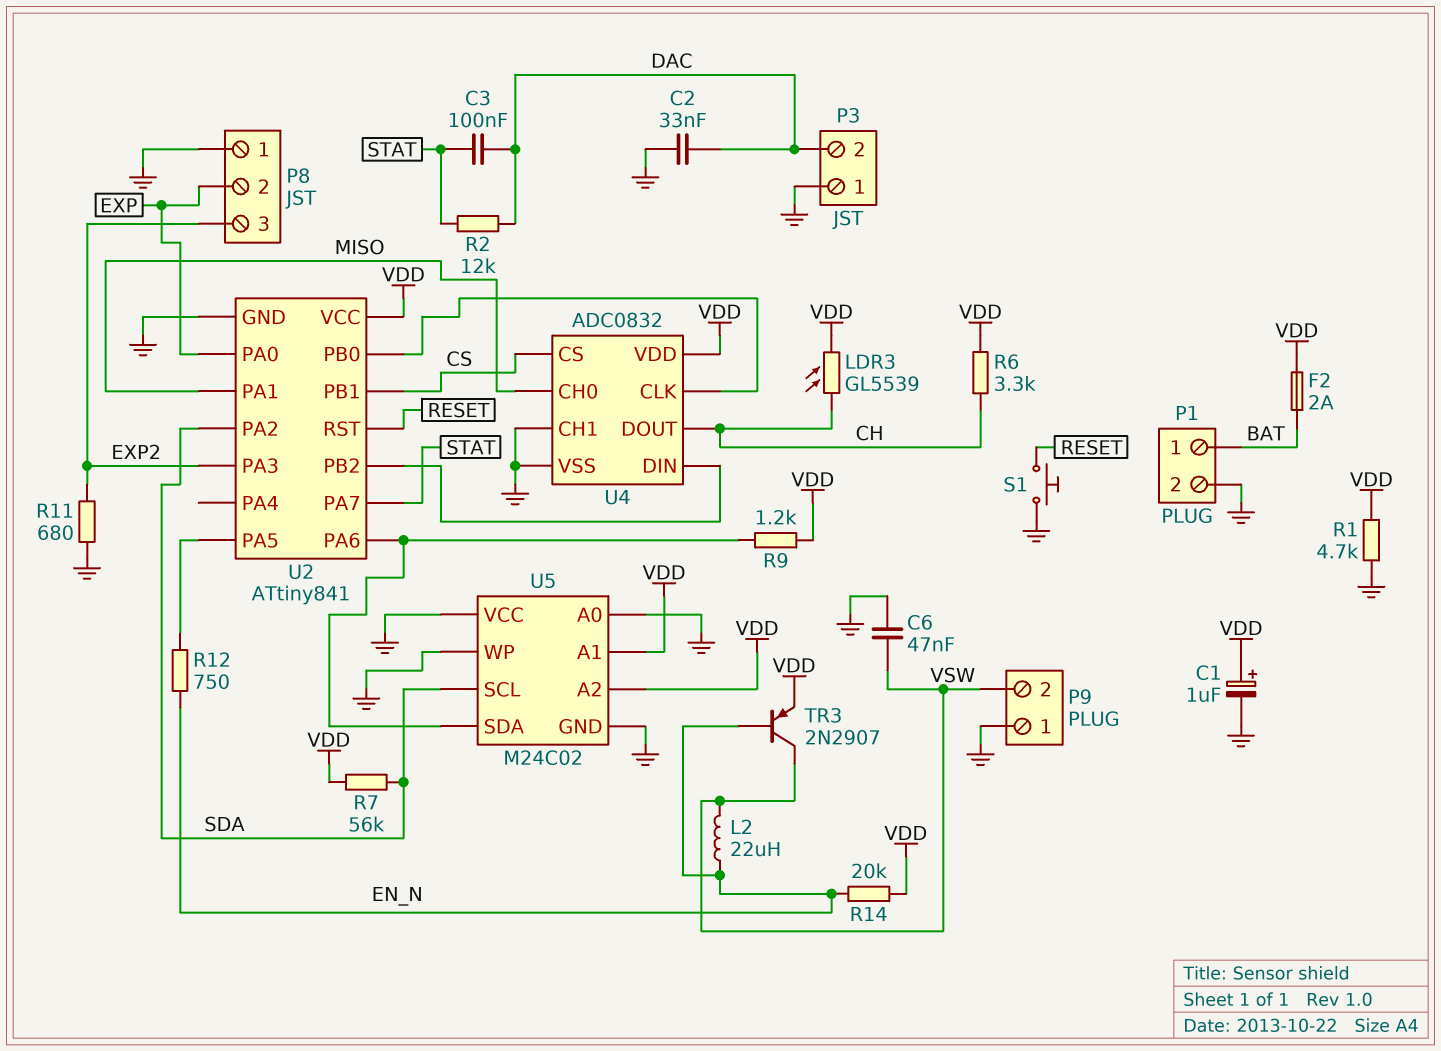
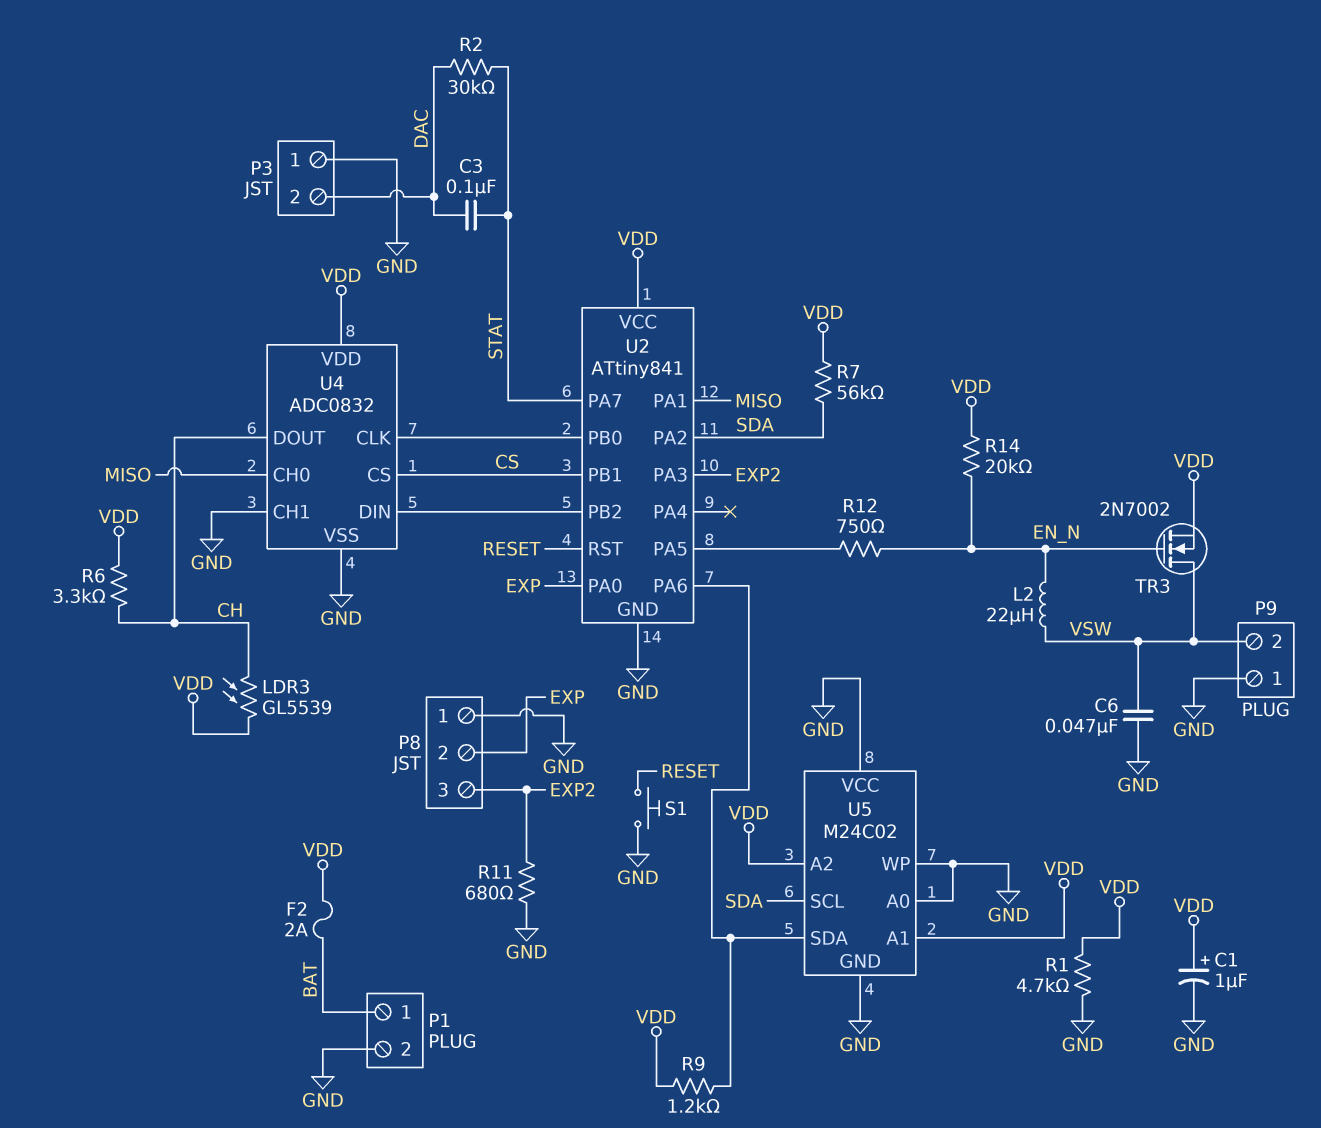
C2: 33nF (DAC, GND) -> none
R2: 12k (DAC, STAT) -> 30k (DAC, STAT)
TR3: PNP 2N2907 (B EN_N, C VSW, E VDD) -> NMOS 2N7002 (G EN_N, D VSW, S VDD)

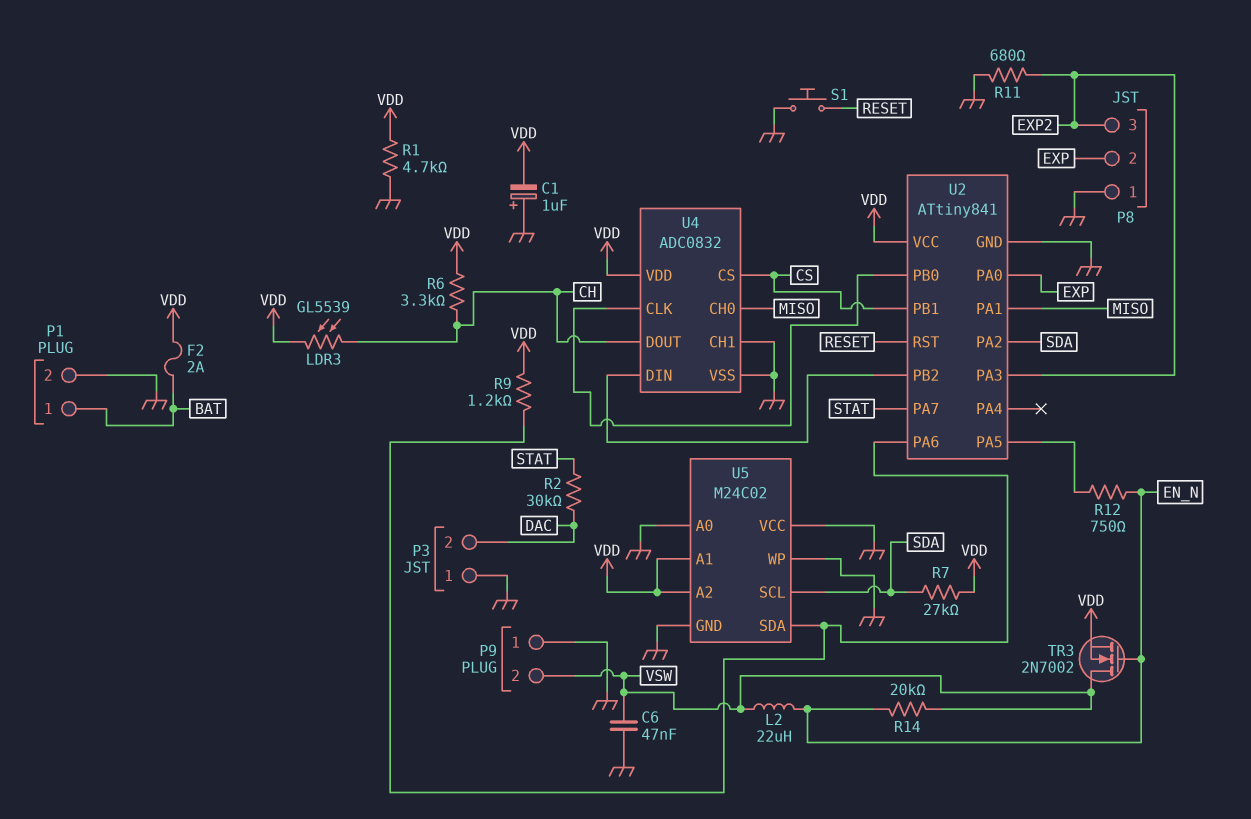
C1: 1uF (plus VDD, minus GND) -> 1uF (plus GND, minus VDD)
C3: 100nF (DAC, STAT) -> none
R7: 56k (SDA, VDD) -> 27k (SDA, VDD)
R14: 20k (EN_N, VDD) -> 20k (EN_N, VSW)

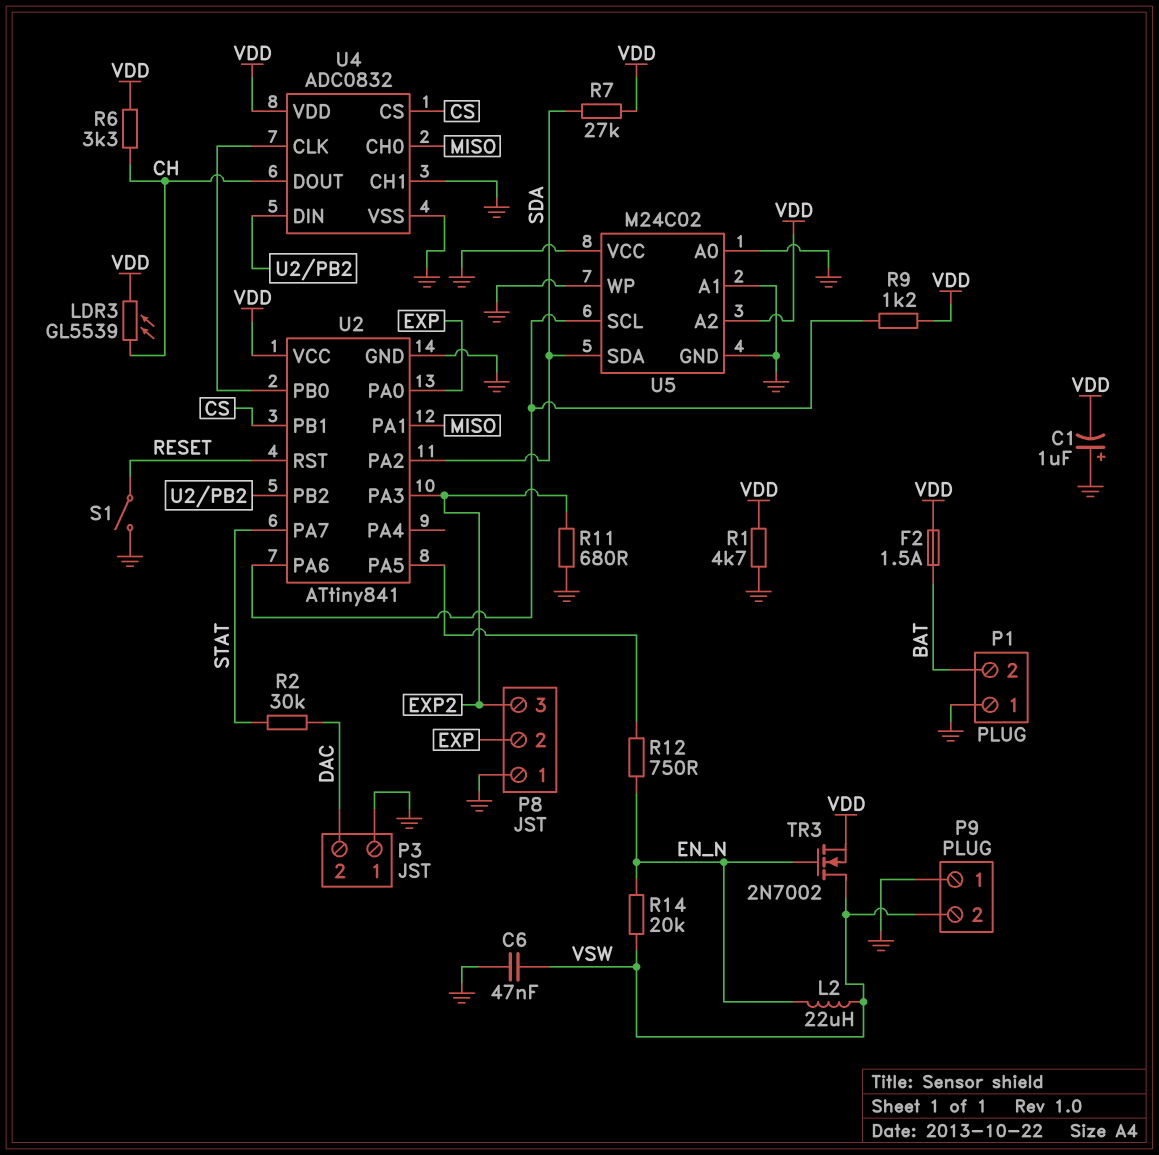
F2: 2A (BAT, VDD) -> 1.5A (BAT, VDD)
P1 pin 1: BAT -> GND
P1 pin 2: GND -> BAT
S1: button (GND, RESET) -> switch (GND, RESET)
U5 pin A1: VDD -> GND
U5 pin SCL: SDA -> U2/PA6
U5 pin SDA: U2/PA6 -> SDA

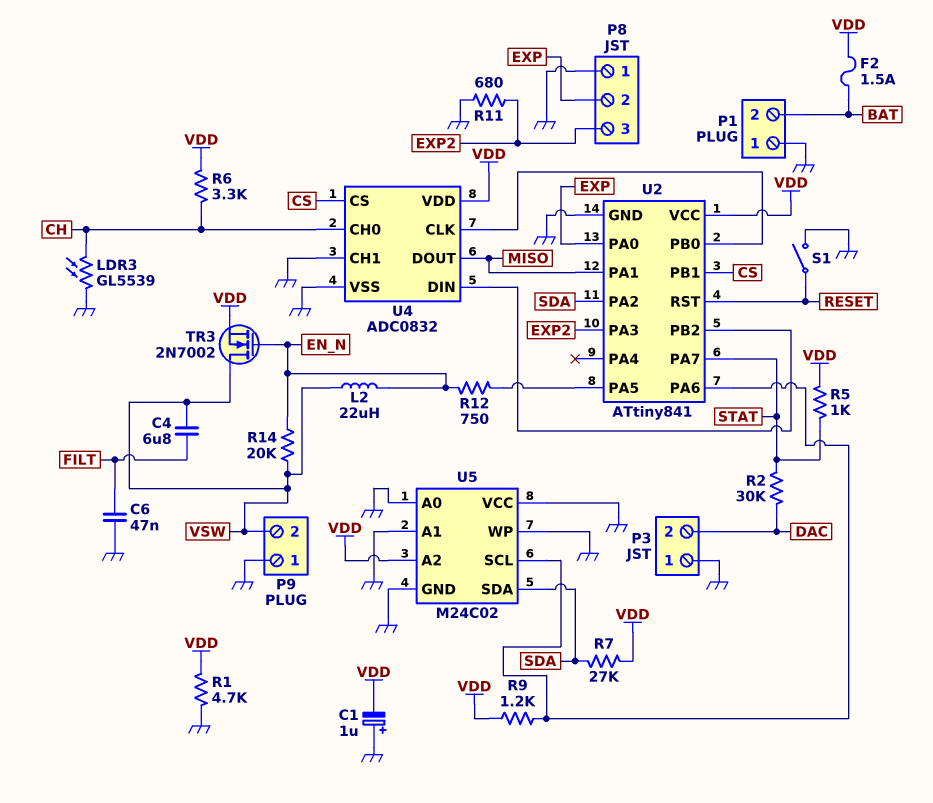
C4: none -> 6.8uF (FILT, VSW)
C6: 47nF (GND, VSW) -> 47nF (FILT, GND)
LDR3: GL5539 (CH, VDD) -> GL5539 (CH, GND)
R5: none -> 1k (STAT, VDD)
U4 pin CH0: MISO -> CH
U4 pin DOUT: CH -> MISO

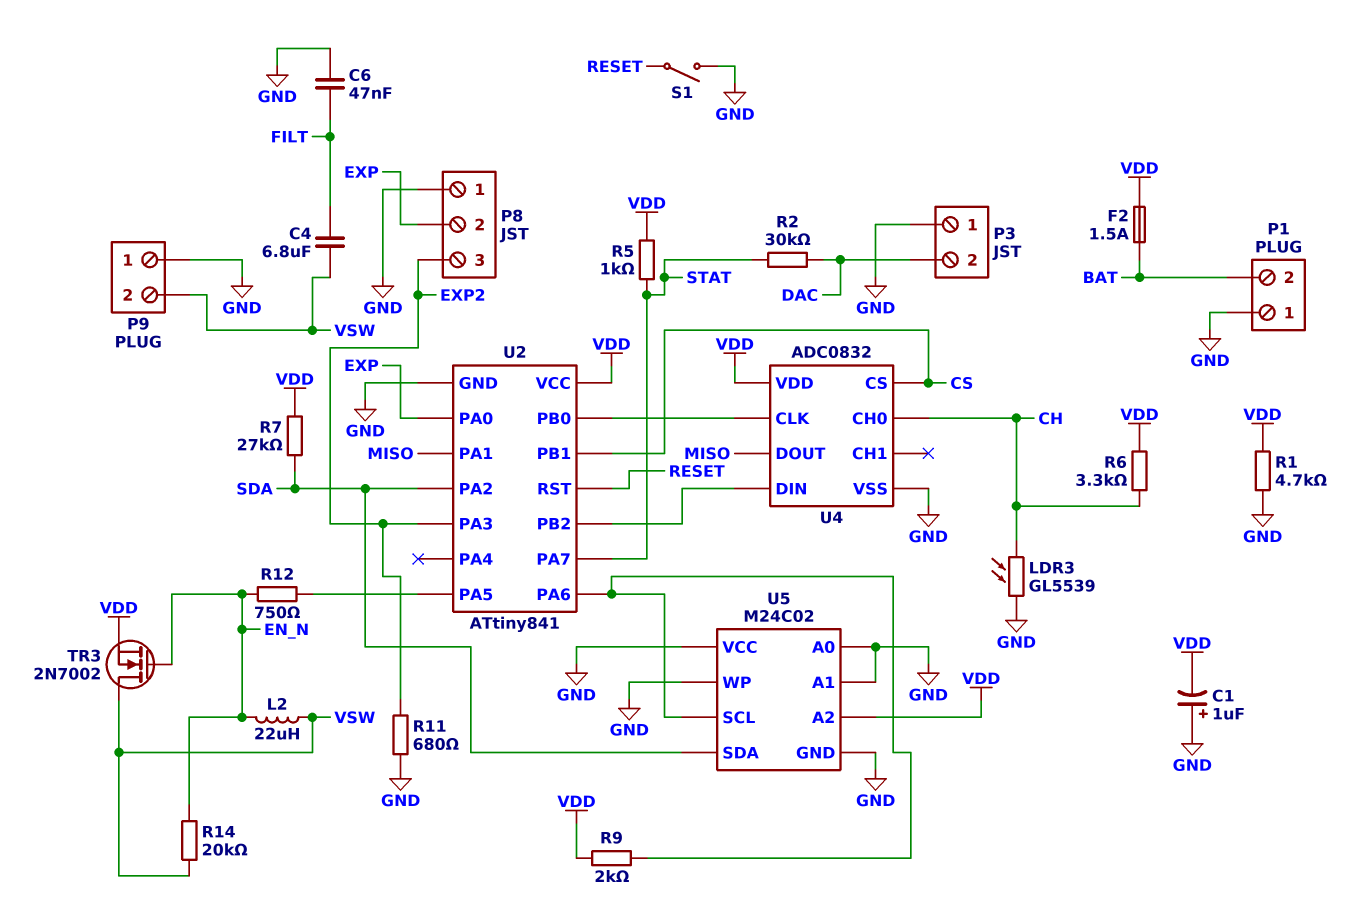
R9: 1.2k (U2/PA6, VDD) -> 2k (U2/PA6, VDD)
U4 pin CH1: GND -> none

